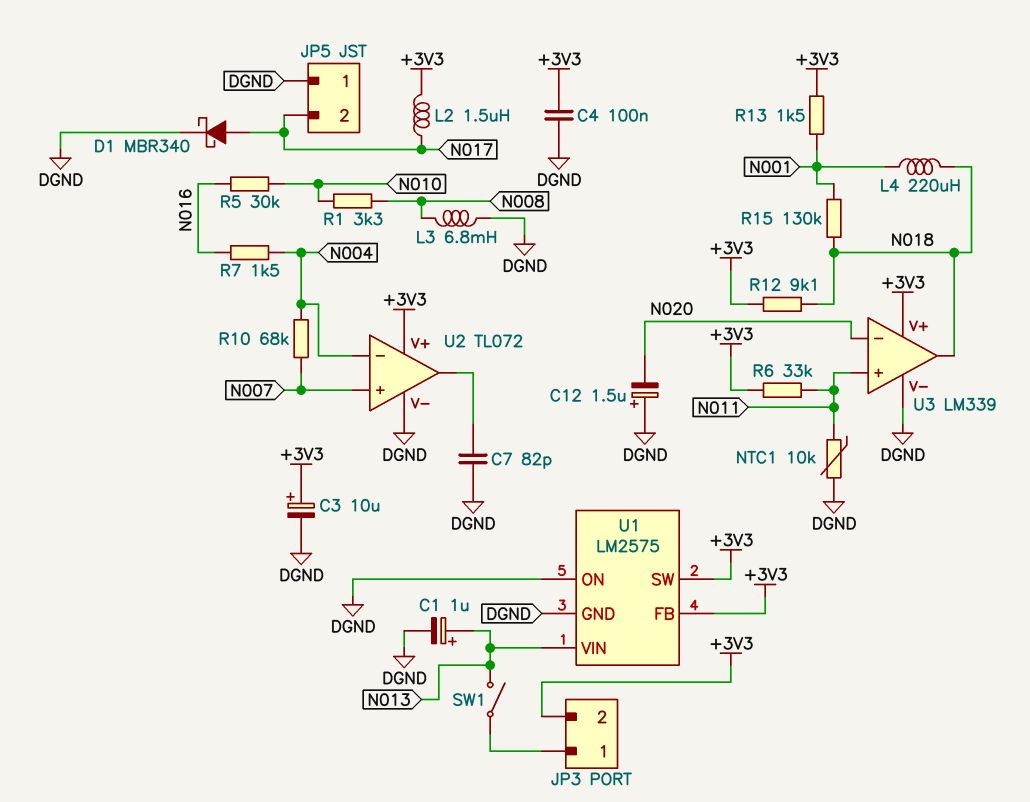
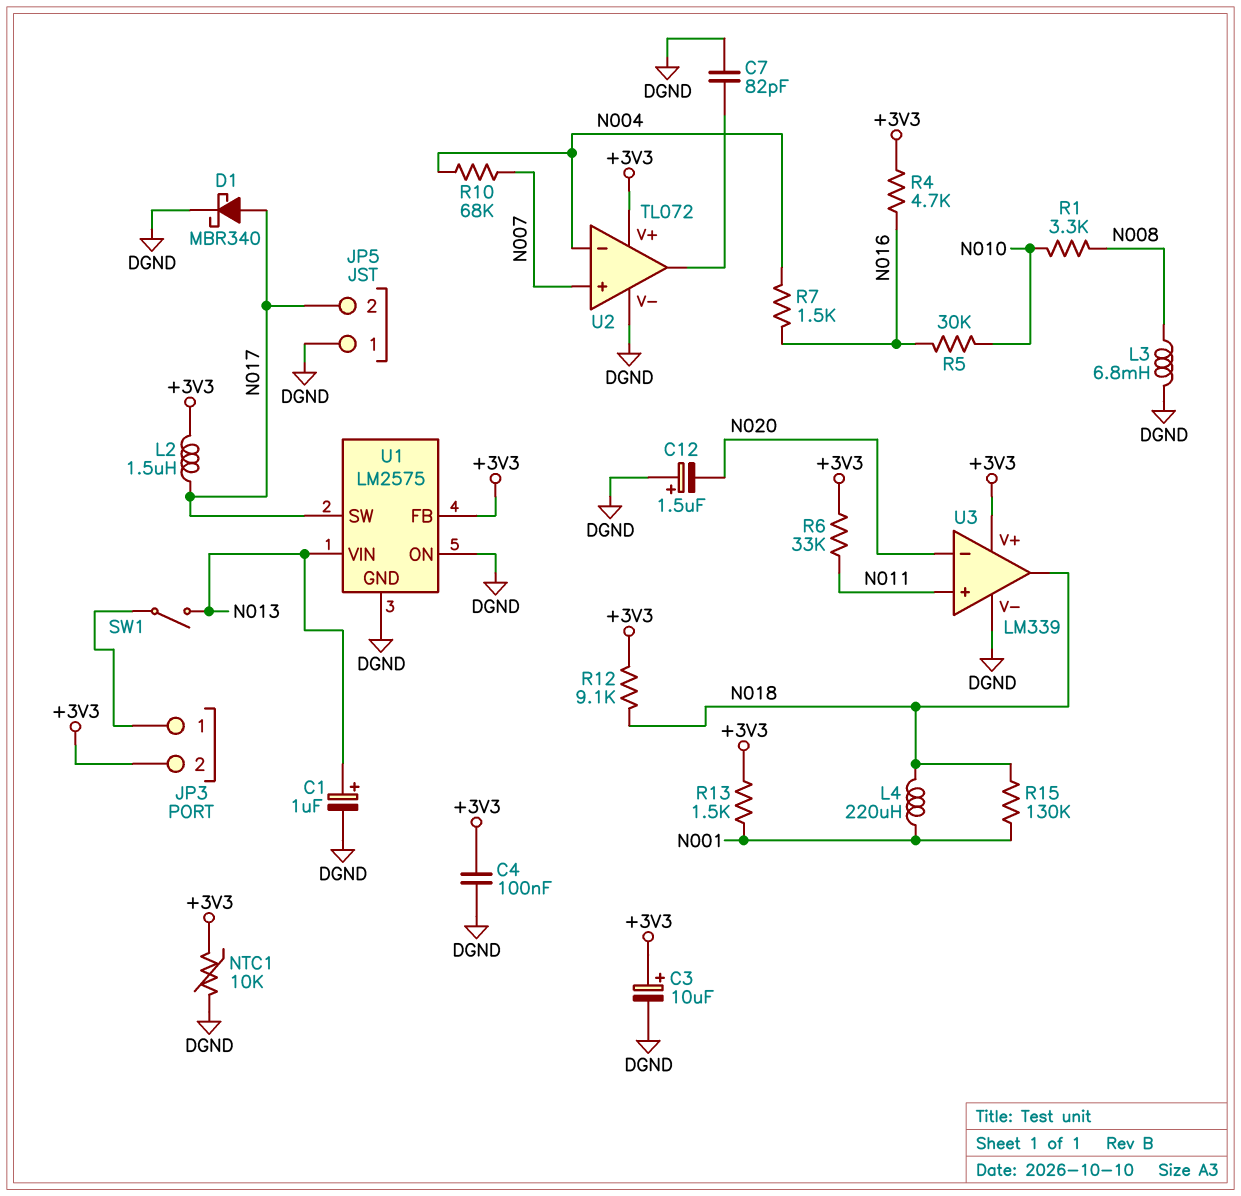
NTC1: 10k (DGND, N011) -> 10k (+3V3, DGND)
R4: none -> 4.7k (+3V3, N016)
U1 pin SW: +3V3 -> N017

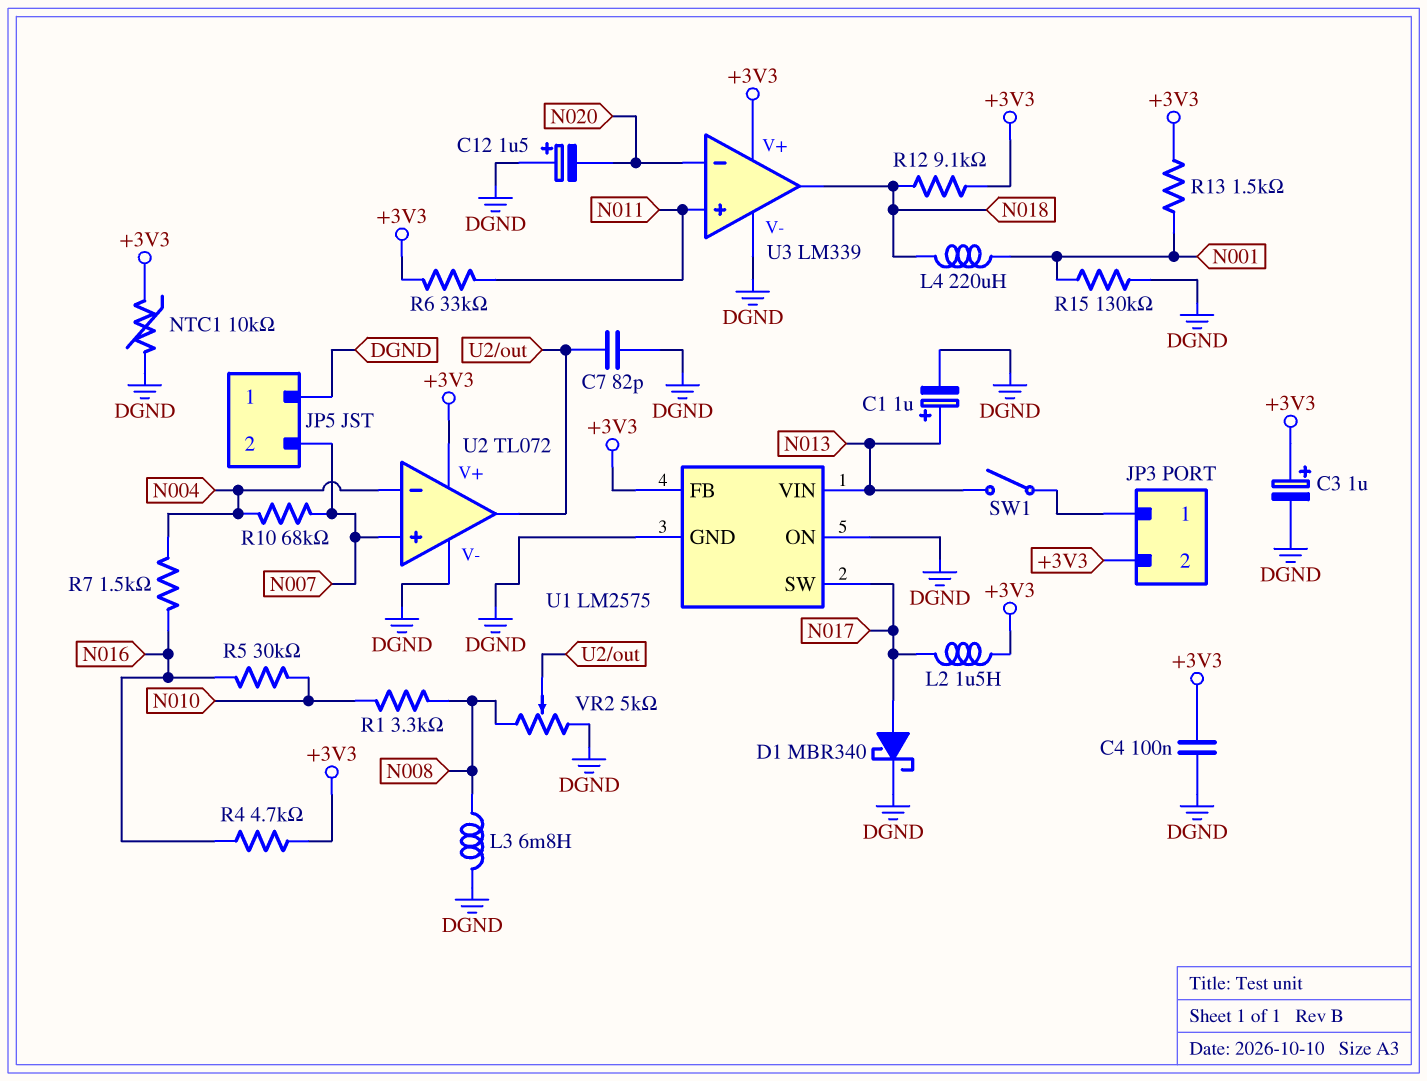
C3: 10uF (plus +3V3, minus DGND) -> 1uF (plus +3V3, minus DGND)
JP5 pin 2: N017 -> N007
R15: 130k (N001, N018) -> 130k (DGND, N001)
VR2: none -> 5k (DGND, N008, wiper U2/out)

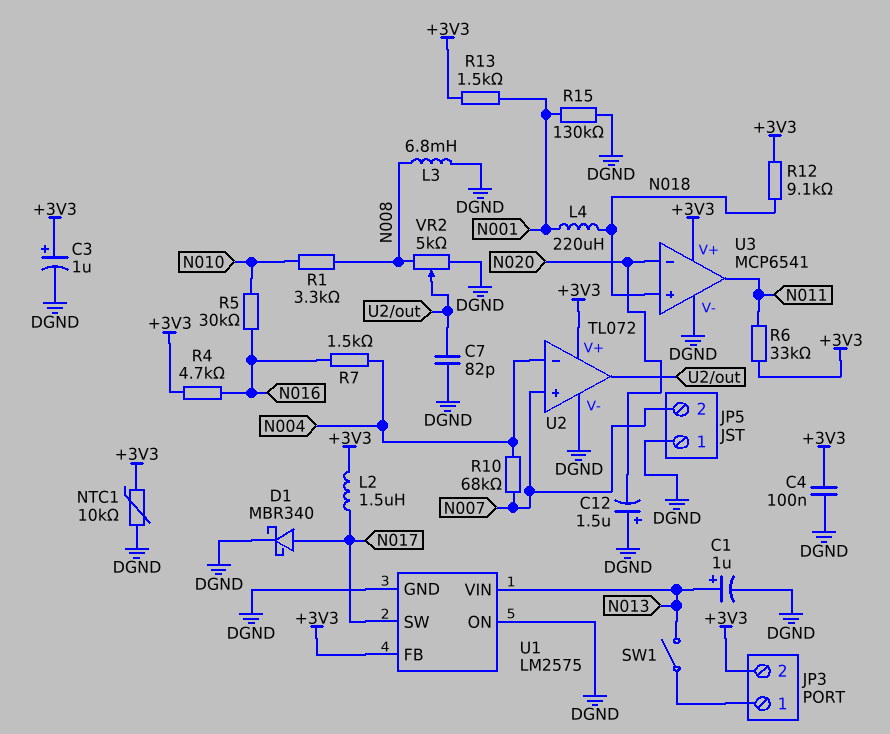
U3: LM339 -> MCP6541
U3 pin in+: N011 -> N018
U3 pin out: N018 -> N011

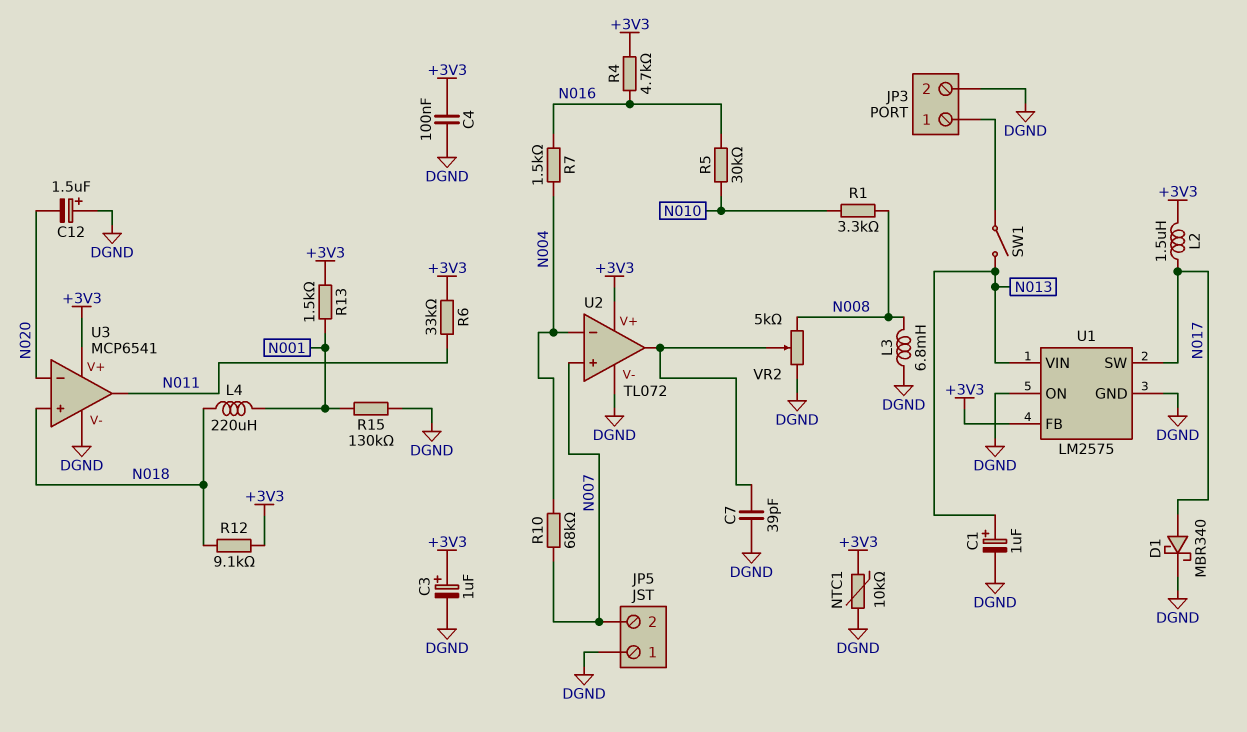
C7: 82pF (DGND, U2/out) -> 39pF (DGND, U2/out)
JP3 pin 2: +3V3 -> DGND

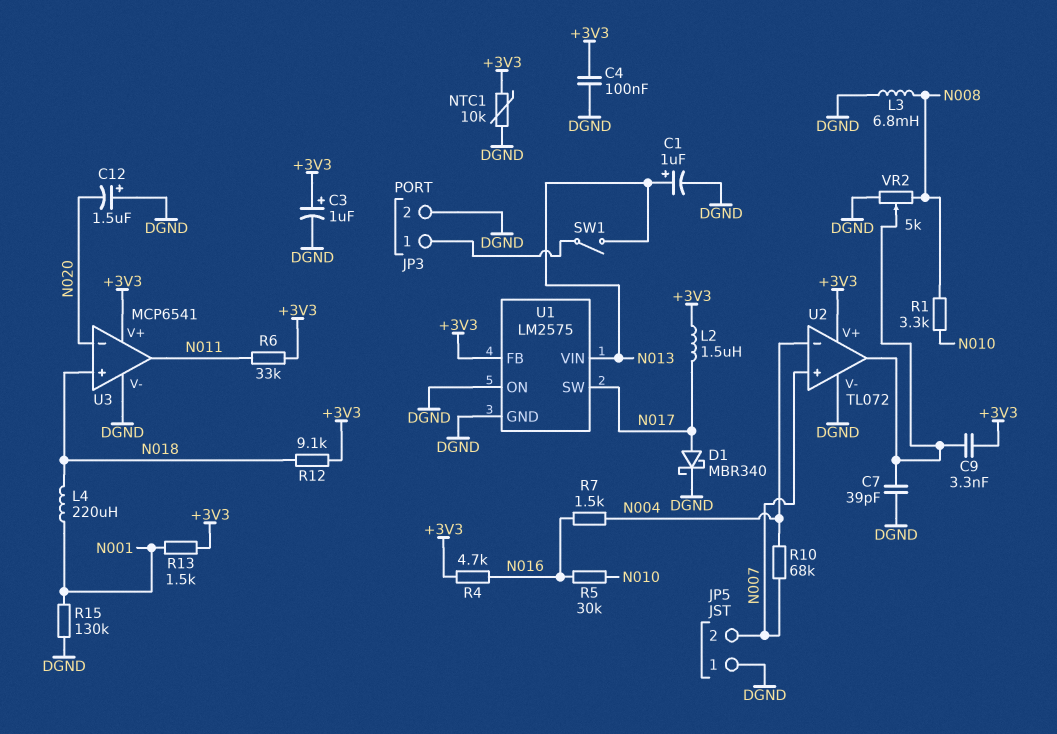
C9: none -> 3.3nF (+3V3, U2/out)

